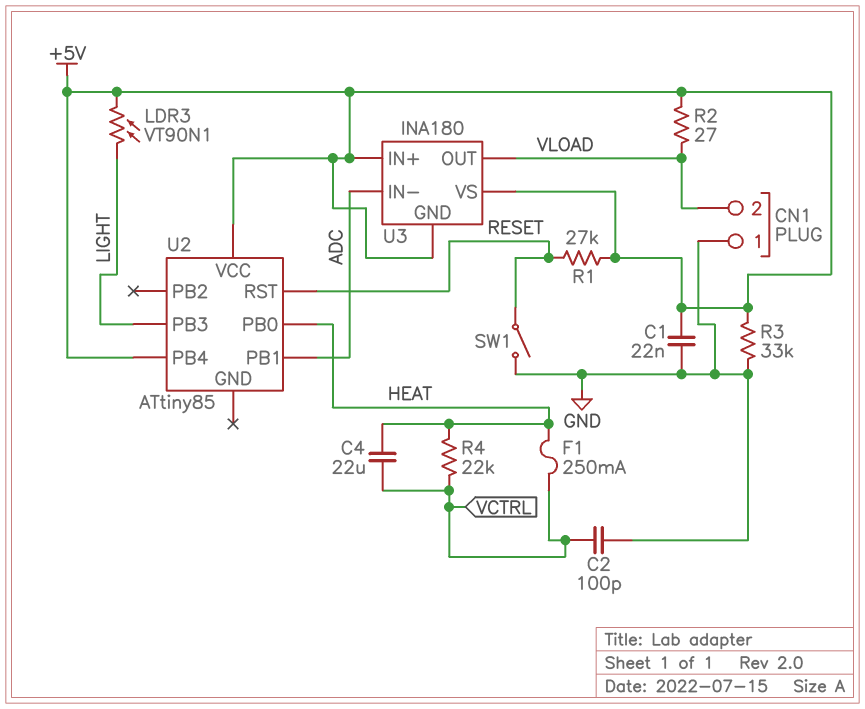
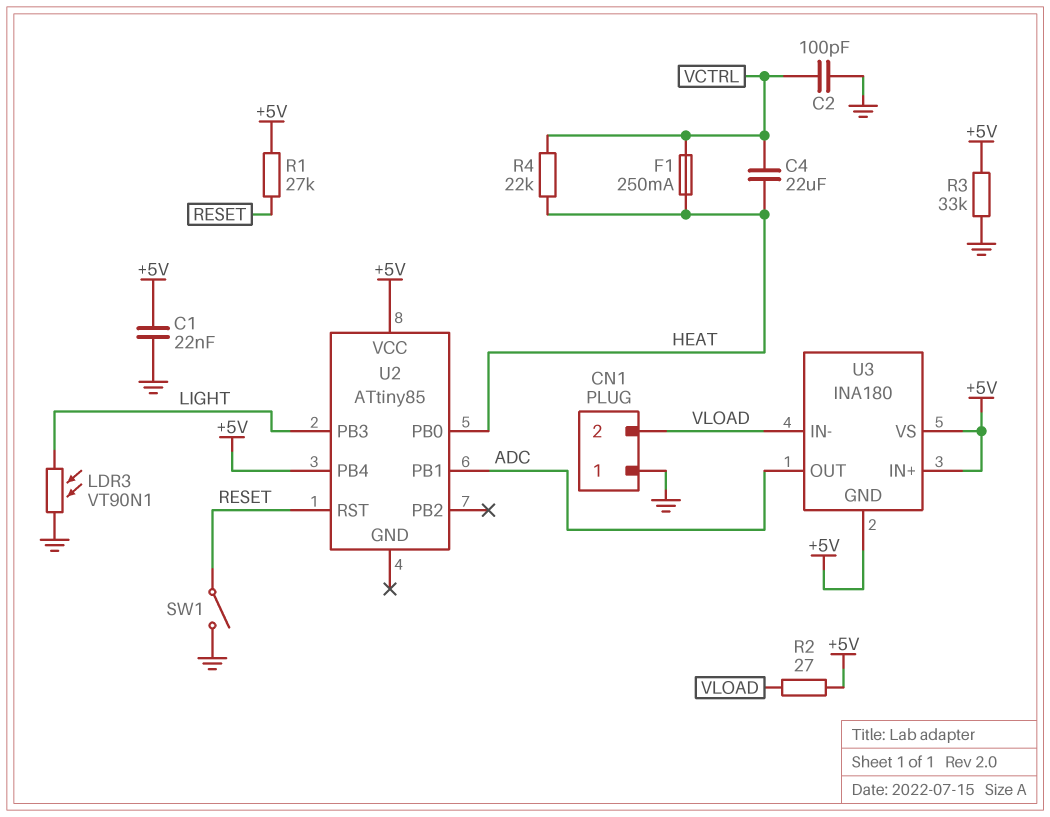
LDR3: VT90N1 (+5V, LIGHT) -> VT90N1 (GND, LIGHT)
U3 pin IN-: ADC -> VLOAD
U3 pin OUT: VLOAD -> ADC

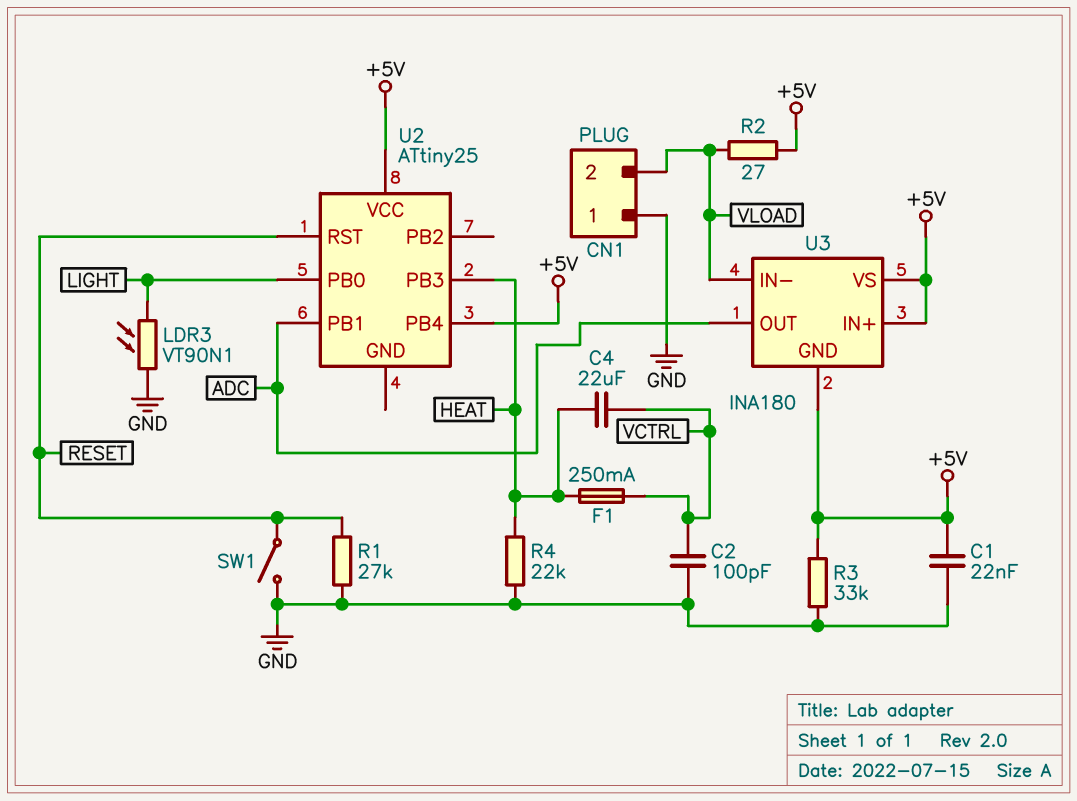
R1: 27k (+5V, RESET) -> 27k (GND, RESET)
R4: 22k (HEAT, VCTRL) -> 22k (GND, HEAT)
U2: ATtiny85 -> ATtiny25
U2 pin PB0: HEAT -> LIGHT
U2 pin PB3: LIGHT -> HEAT

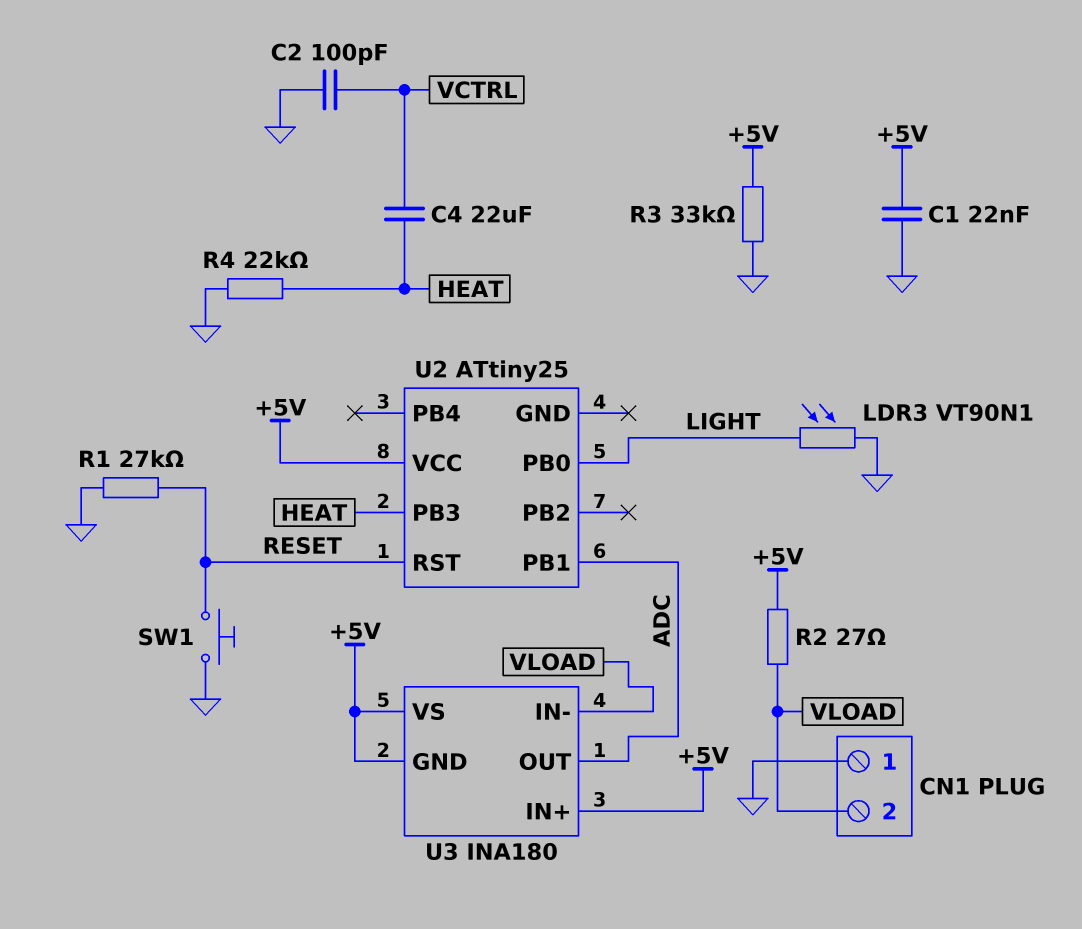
F1: 250mA (HEAT, VCTRL) -> none
SW1: switch (GND, RESET) -> button (GND, RESET)
U2 pin PB4: +5V -> none

